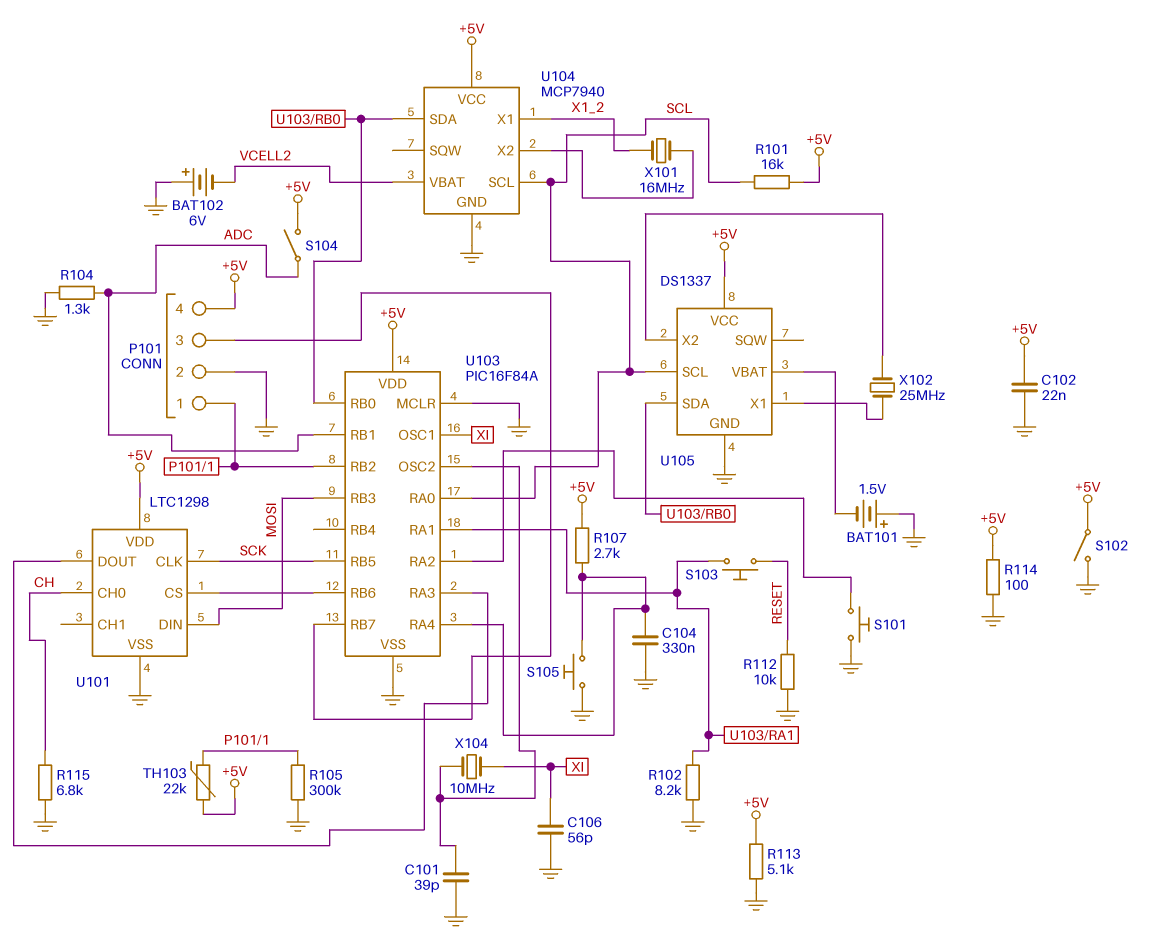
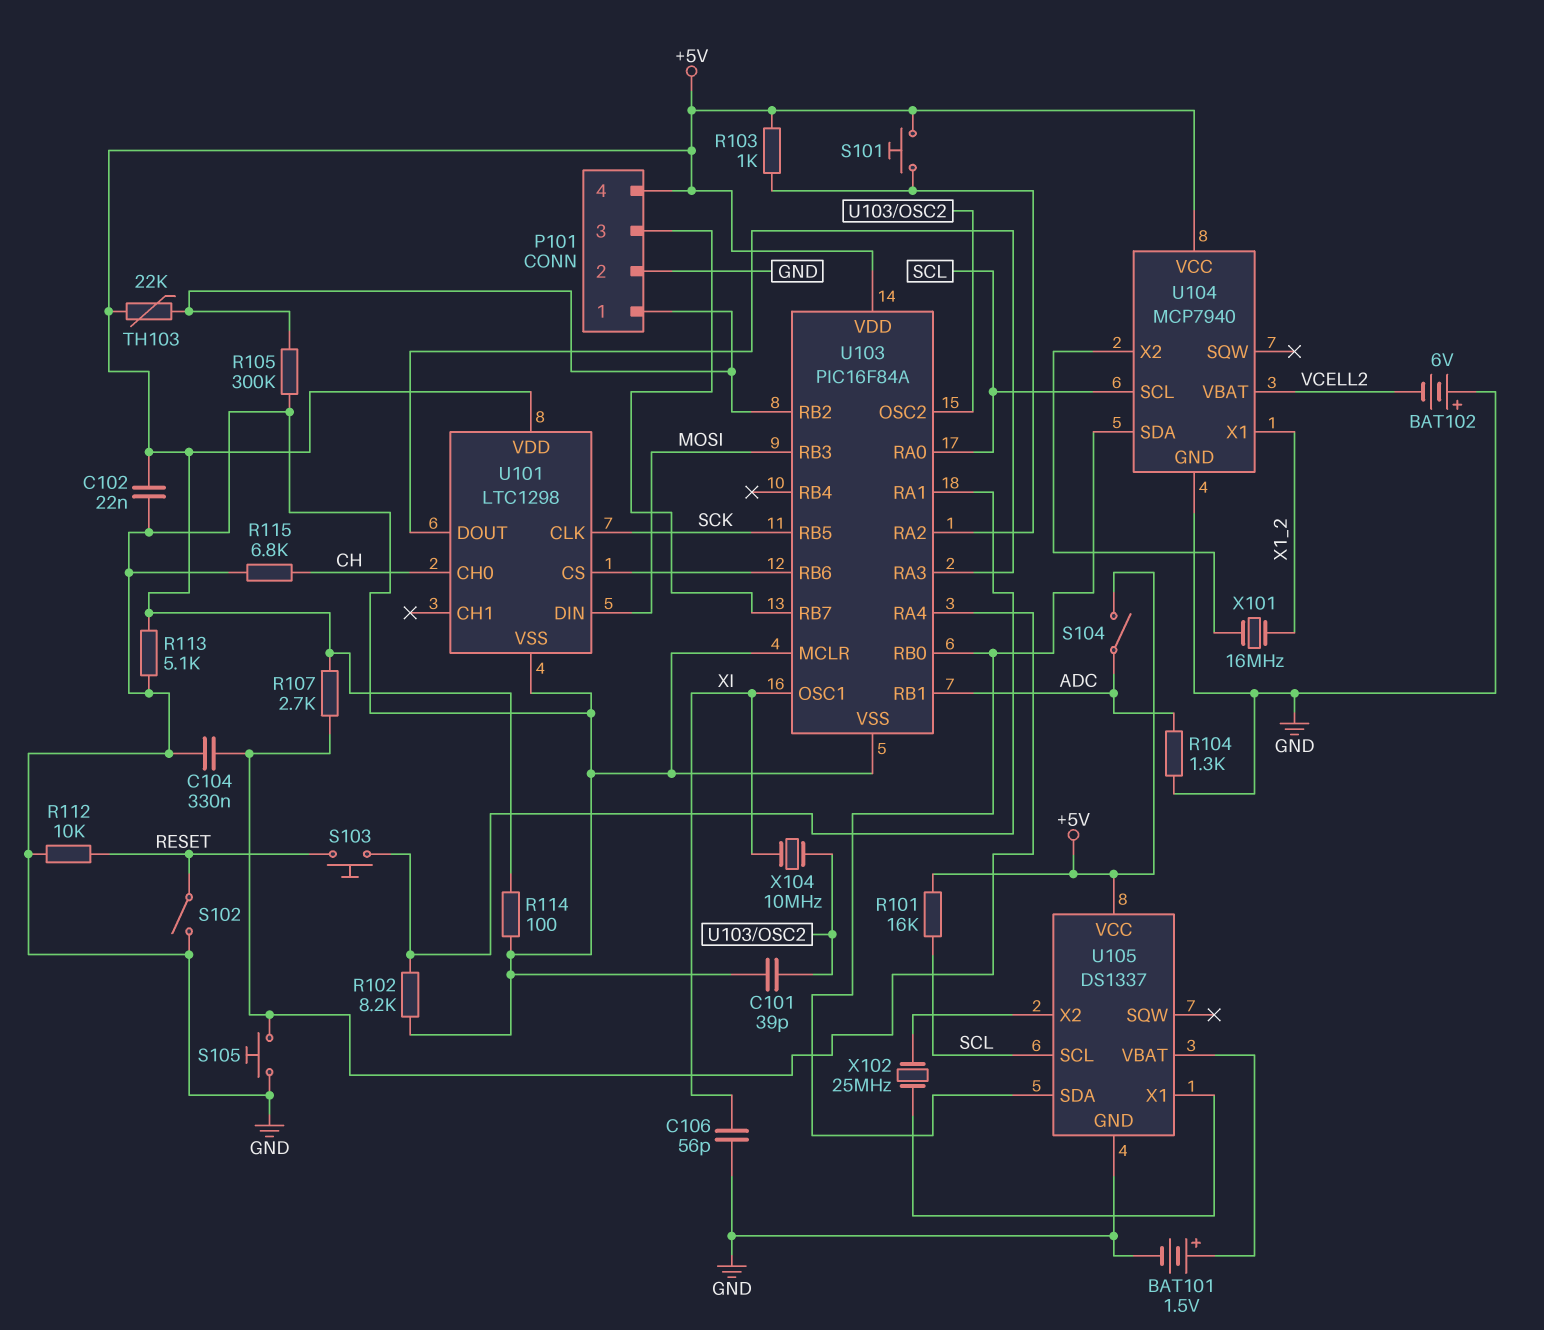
BAT101: 1.5V (plus GND, minus U105/VBAT) -> 1.5V (plus U105/VBAT, minus GND)
R103: none -> 1k (+5V, U103/RA2)
S101: button (GND, U103/RA2) -> button (+5V, U103/RA2)
S102: switch (+5V, GND) -> switch (GND, RESET)

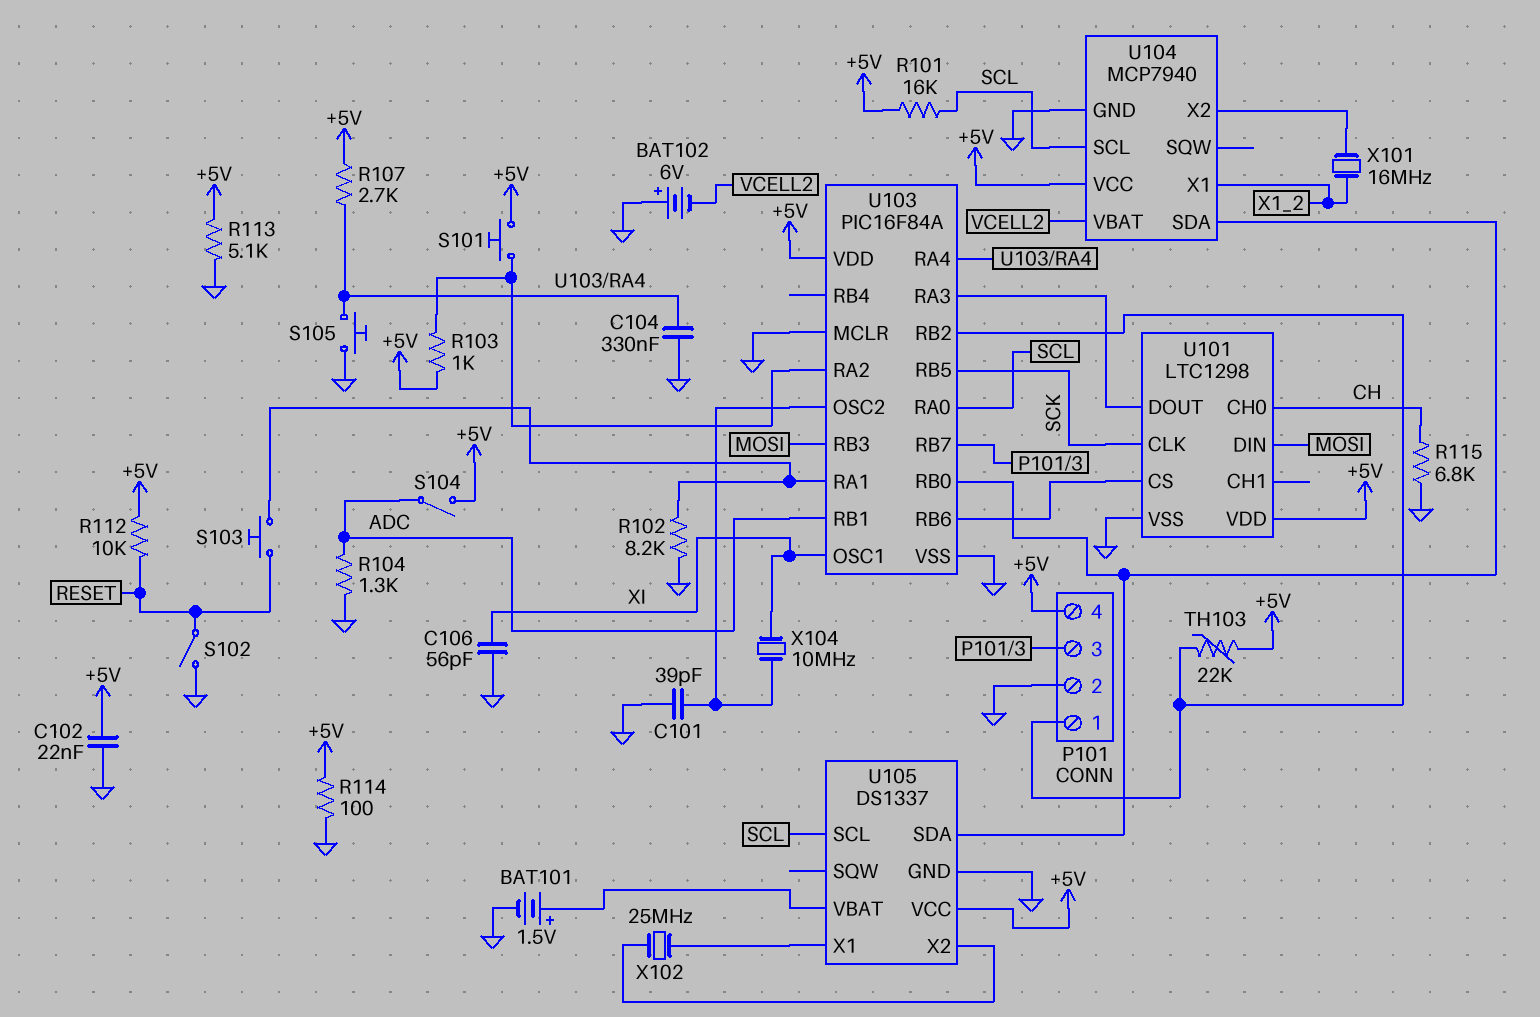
R105: 300k (GND, P101/1) -> none
R112: 10k (GND, RESET) -> 10k (+5V, RESET)

